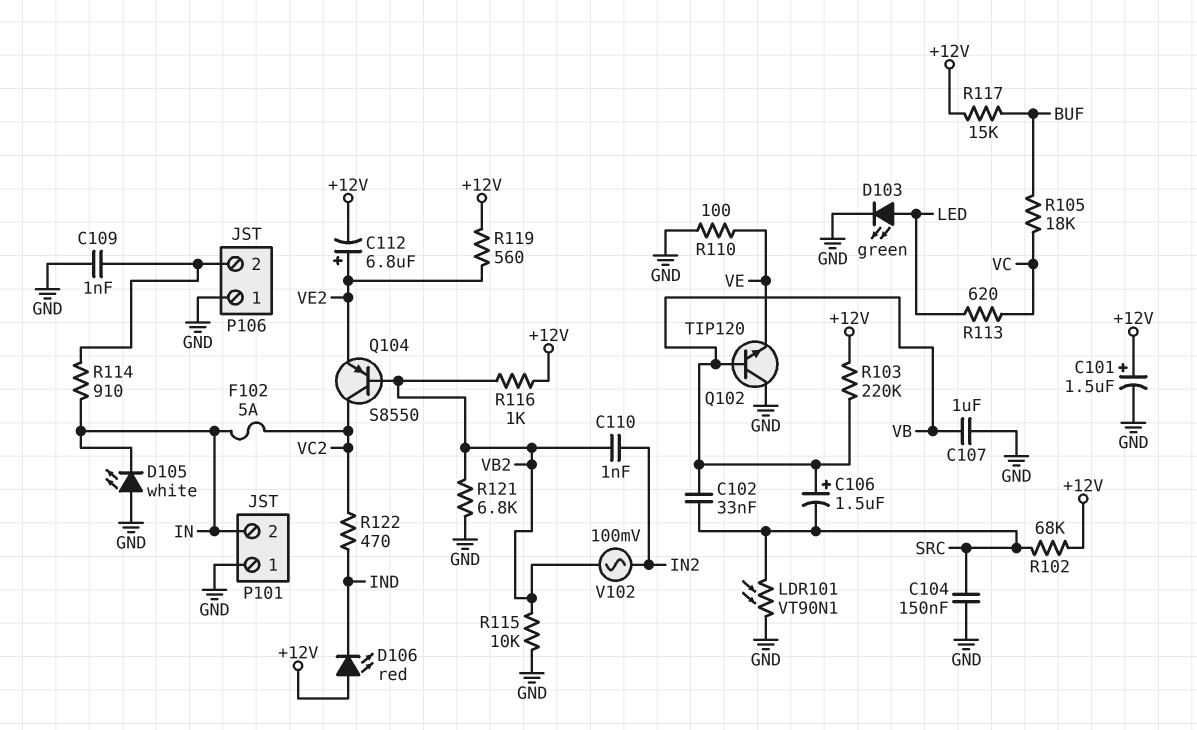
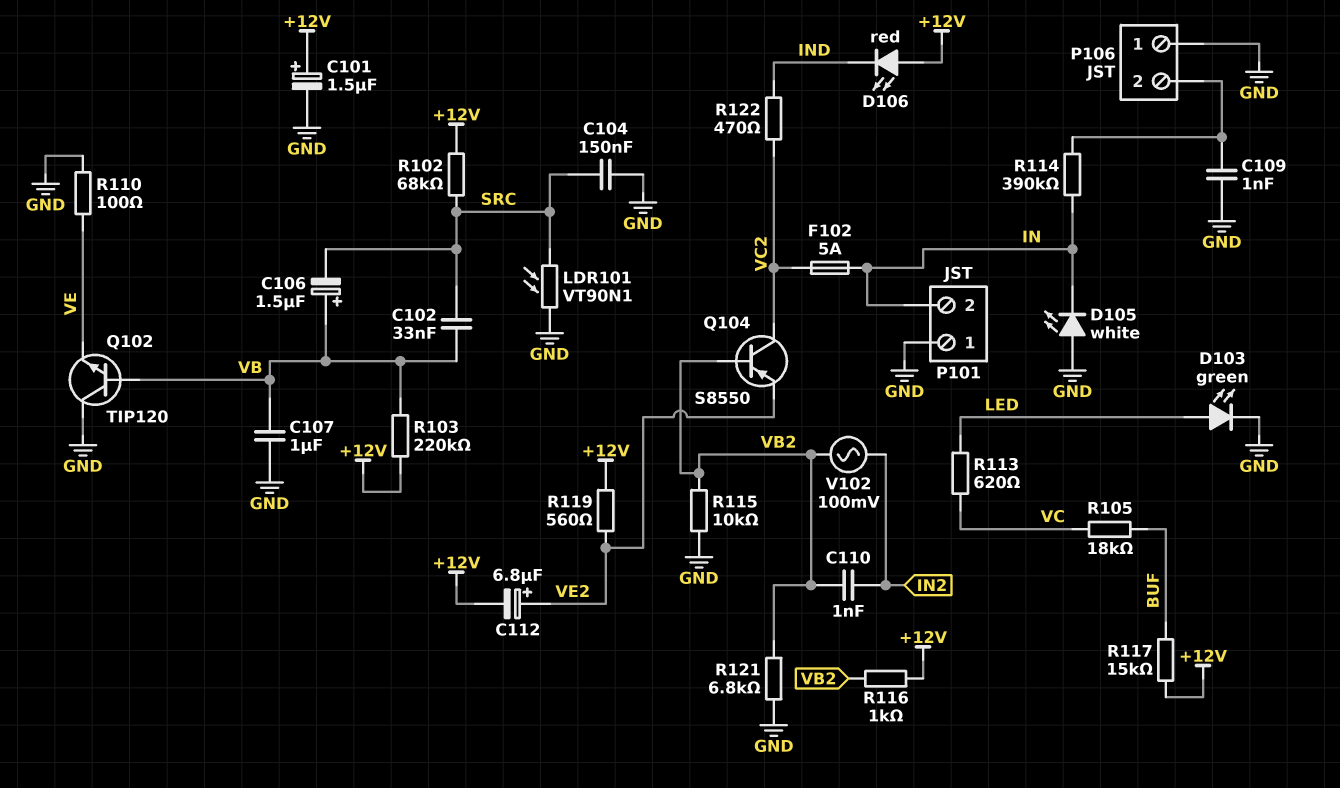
R114: 910 (IN, P106/2) -> 390k (IN, P106/2)

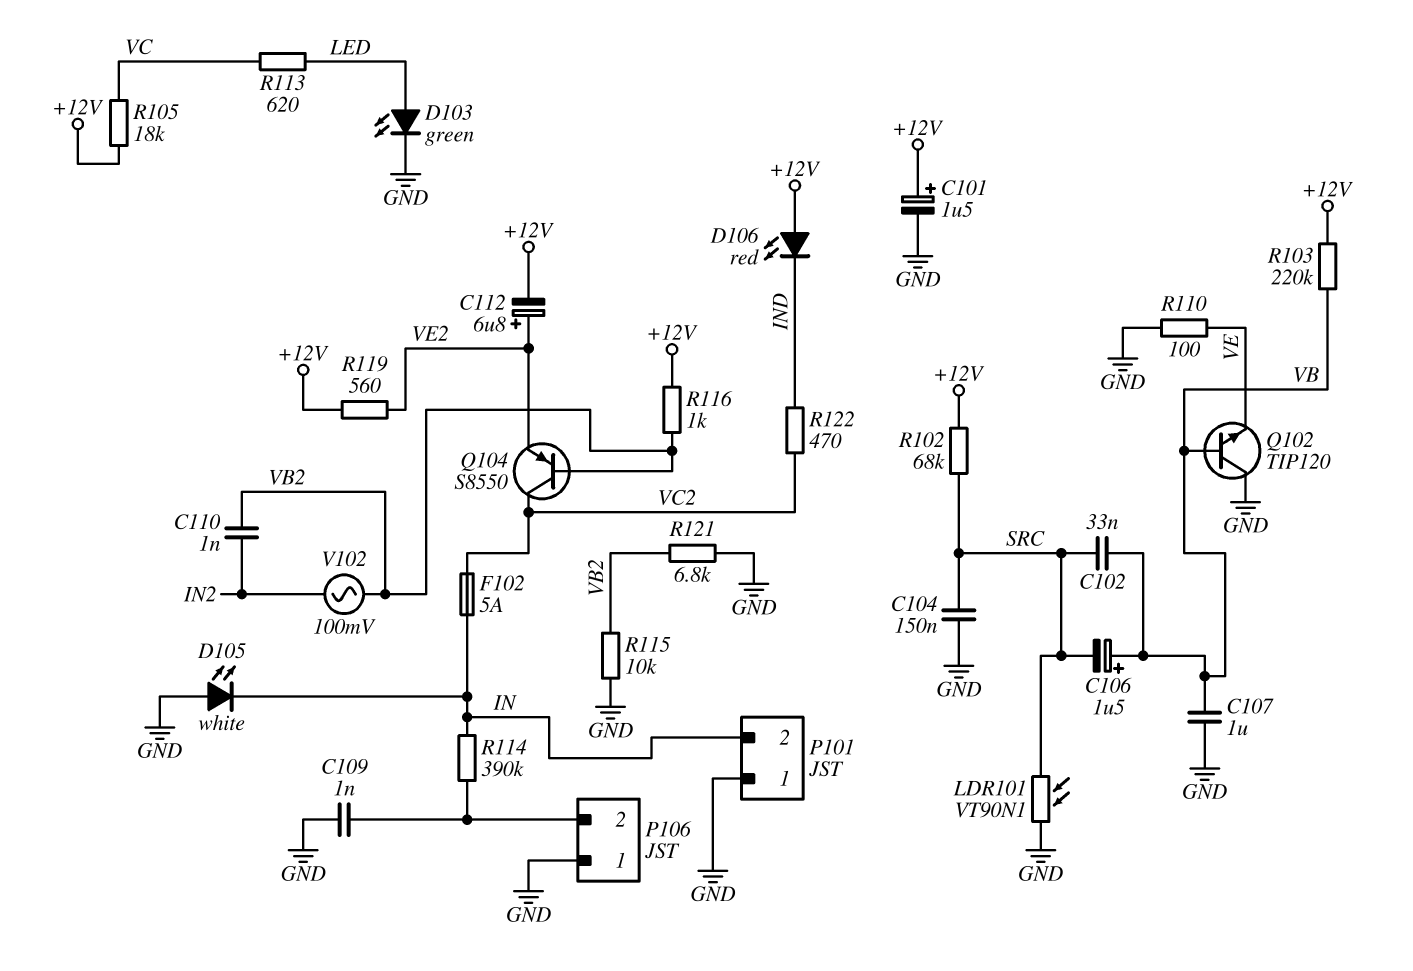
R105: 18k (BUF, VC) -> 18k (+12V, VC)
R117: 15k (+12V, BUF) -> none

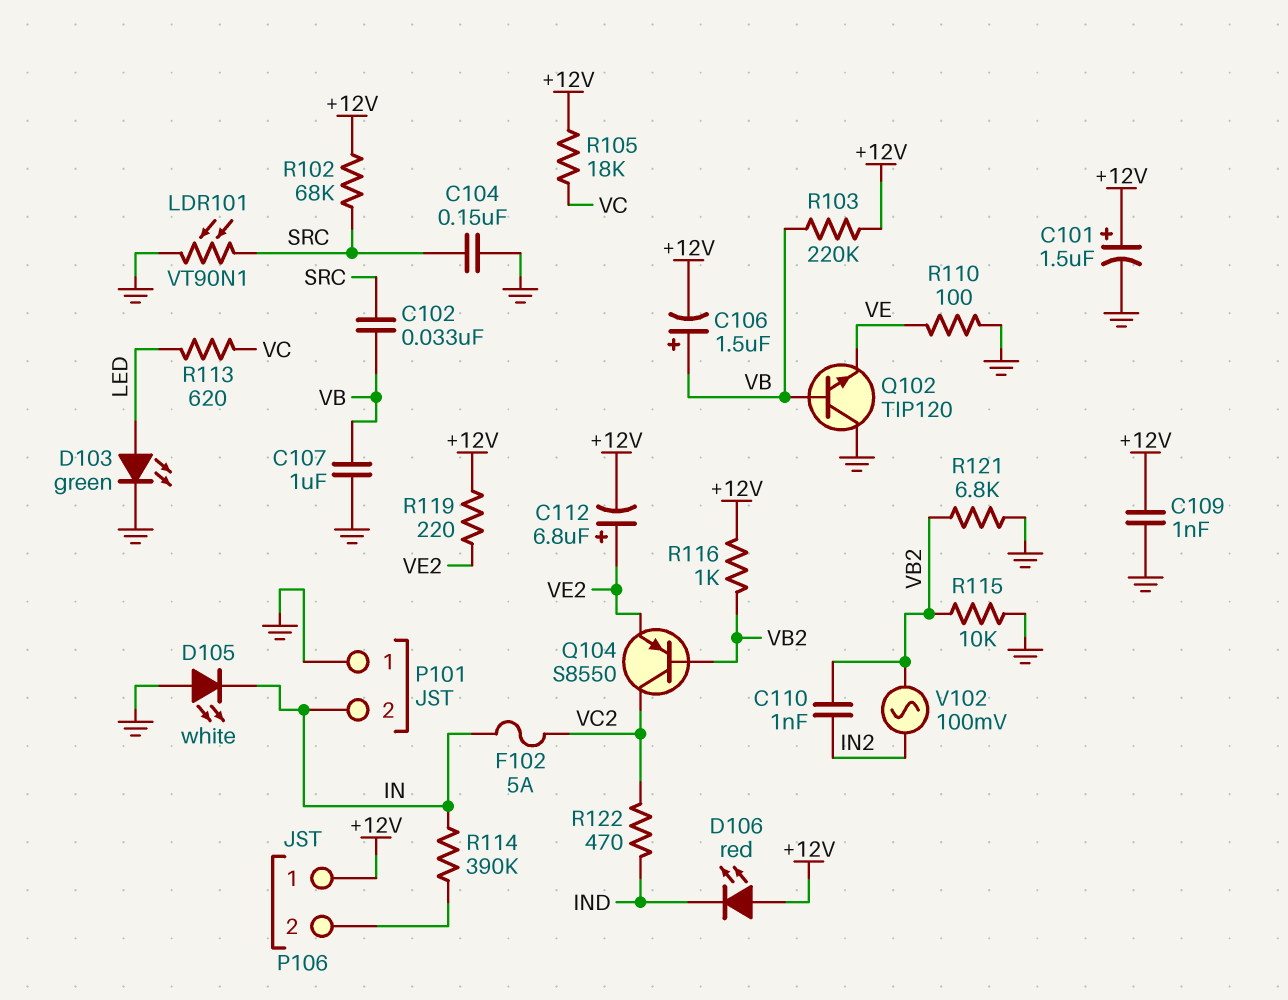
C106: 1.5uF (plus VB, minus SRC) -> 1.5uF (plus VB, minus +12V)
C109: 1nF (GND, P106/2) -> 1nF (+12V, GND)
P106 pin 1: GND -> +12V
R119: 560 (+12V, VE2) -> 220 (+12V, VE2)

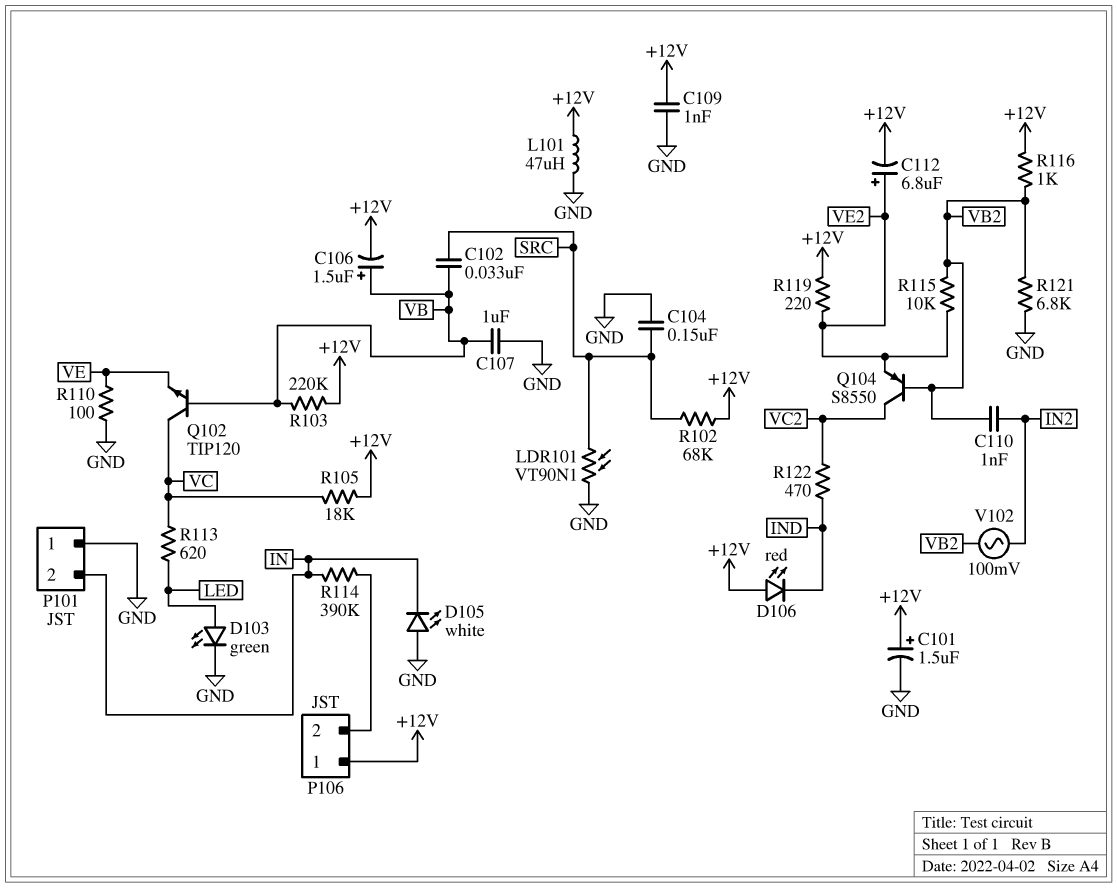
F102: 5A (IN, VC2) -> none
L101: none -> 47uH (+12V, GND)
Q102: NPN TIP120 (B VB, C GND, E VE) -> NPN TIP120 (B VB, C VC, E VE)
R115: 10k (GND, VB2) -> 10k (VB2, VE2)

